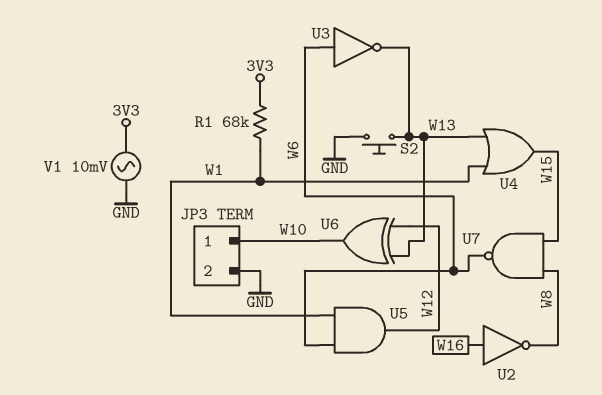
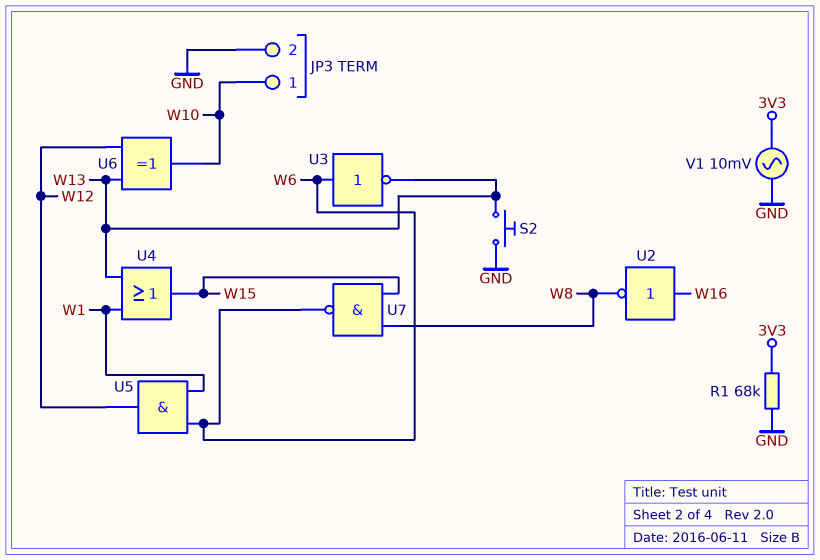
R1: 68k (3V3, W1) -> 68k (3V3, GND)

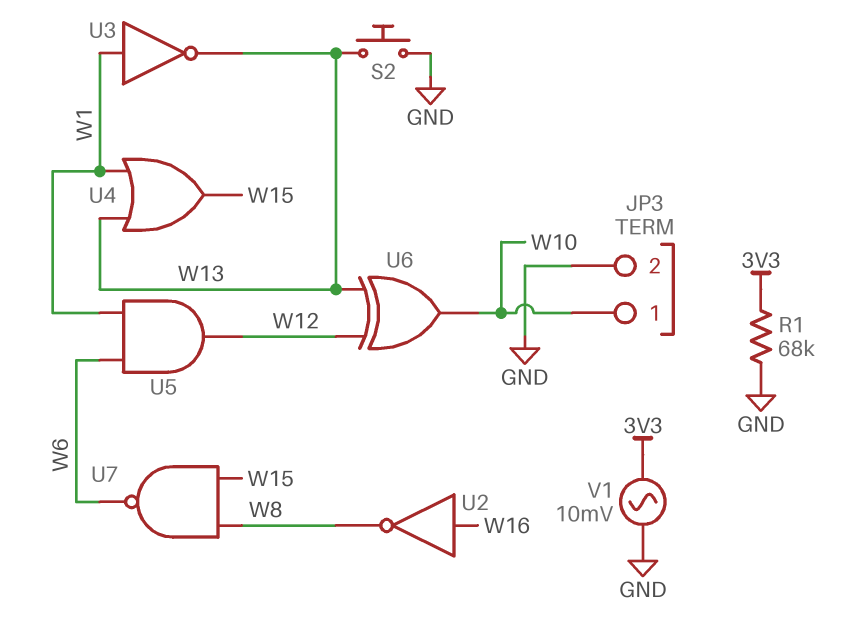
U3: NOT (in W6, out W13) -> NOT (in W1, out W13)

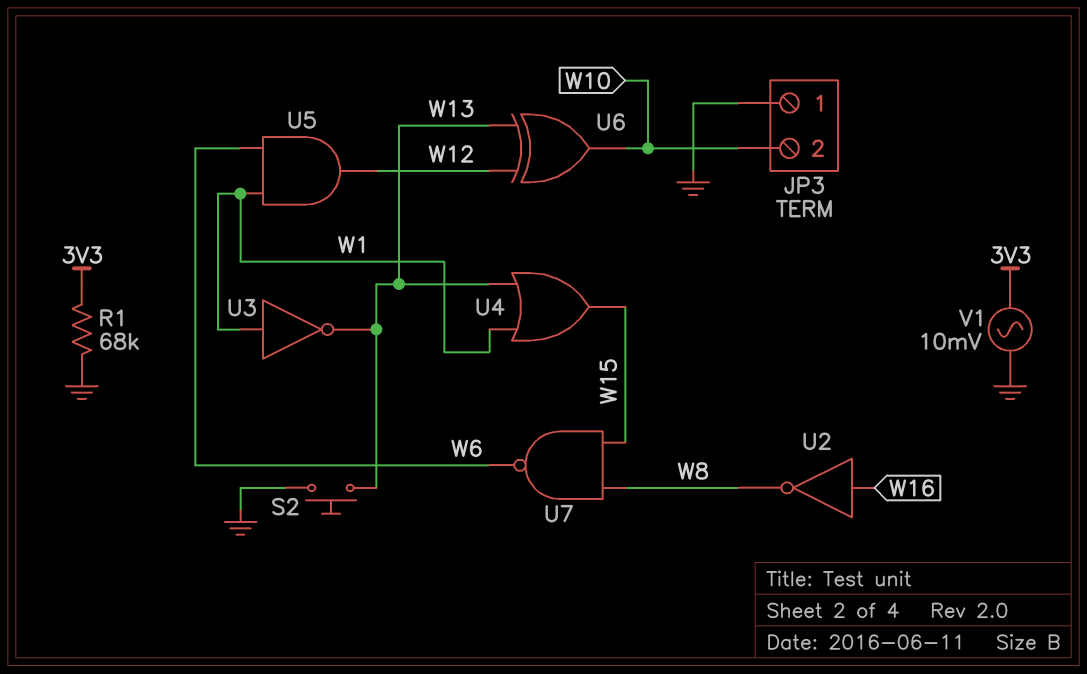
JP3 pin 1: W10 -> GND
JP3 pin 2: GND -> W10

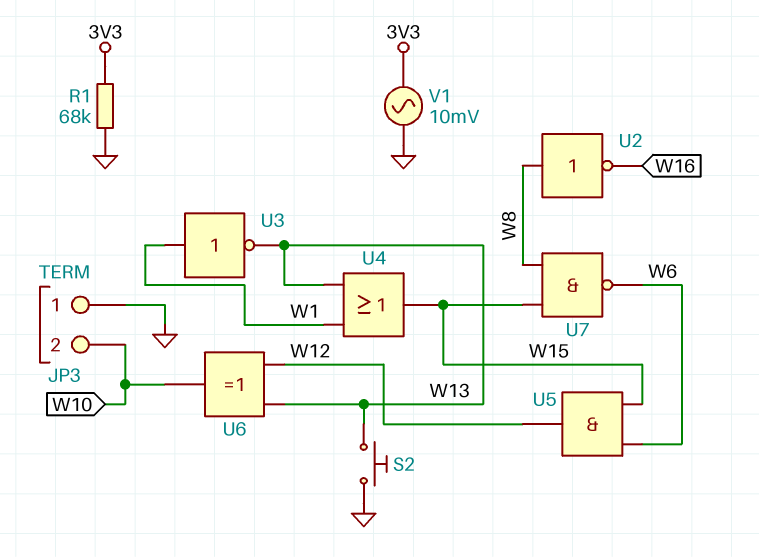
U2: NOT (in W16, out W8) -> NOT (in W8, out W16)
U5: AND (in W1, in W6, out W12) -> AND (in W6, in W15, out W12)

